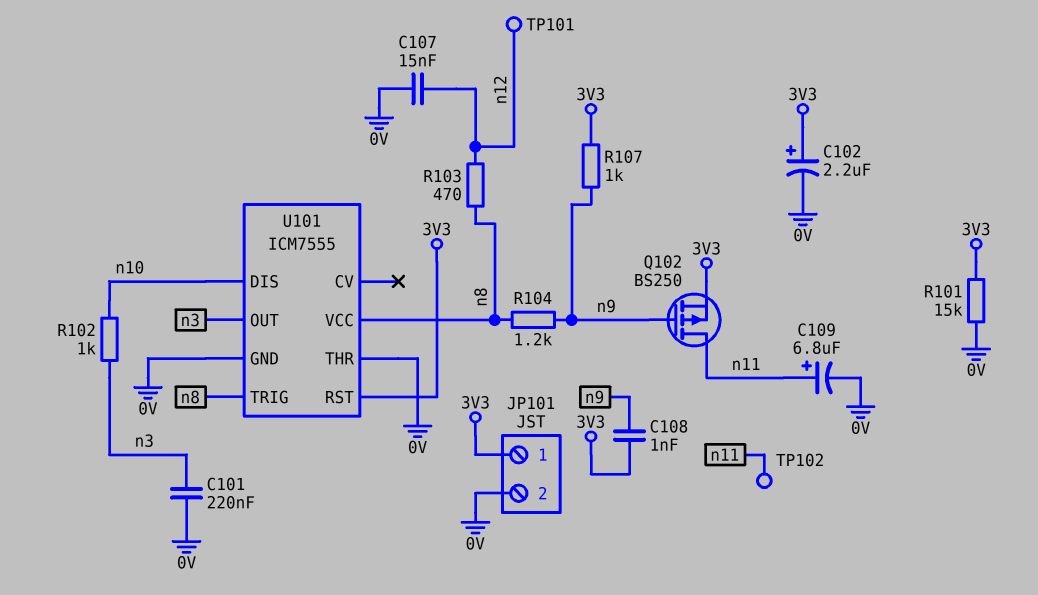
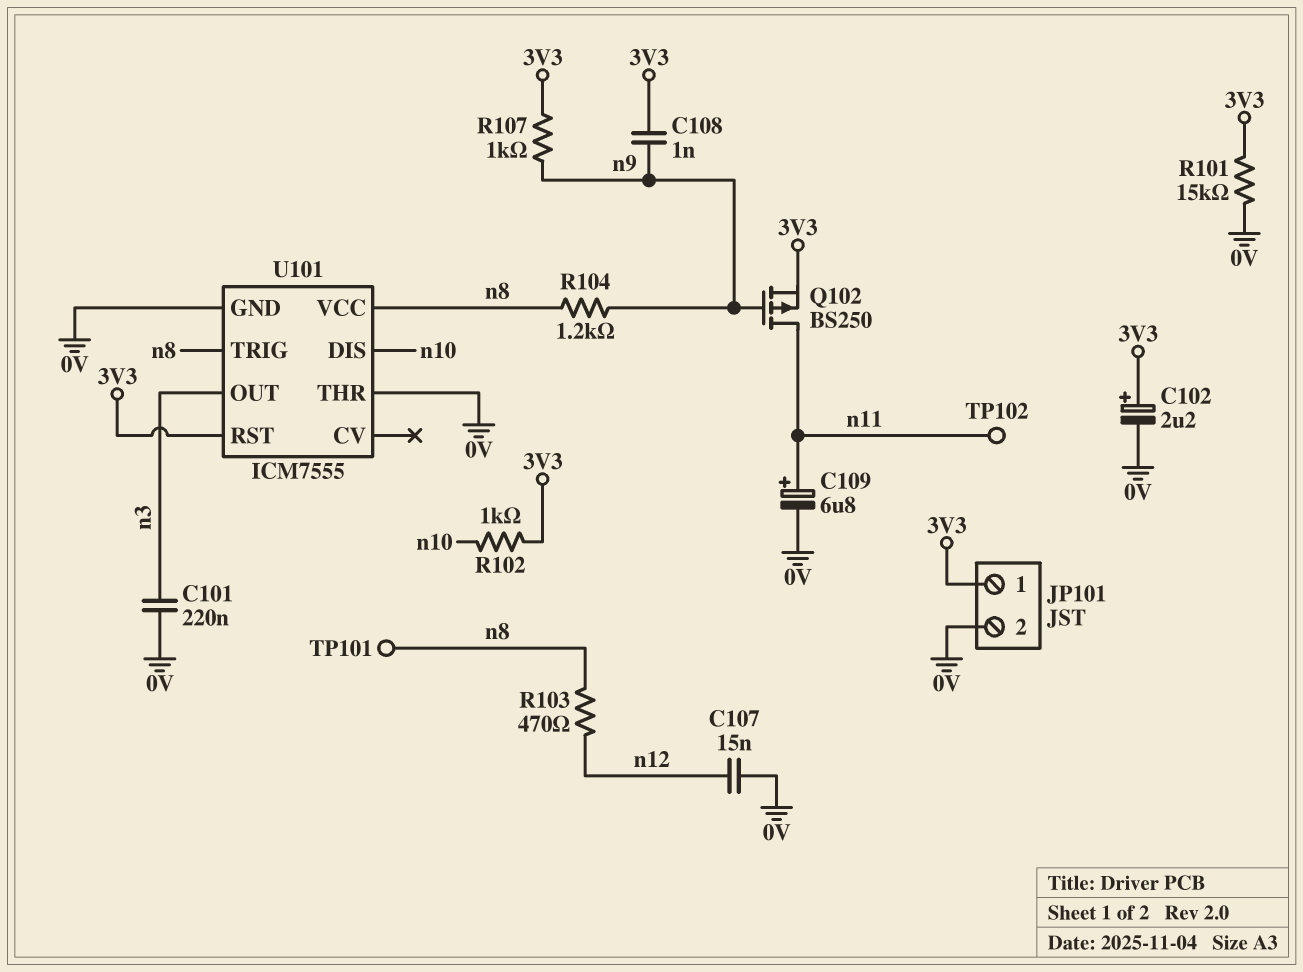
R102: 1k (n3, n10) -> 1k (3V3, n10)
TP101: test point (n12) -> test point (n8)

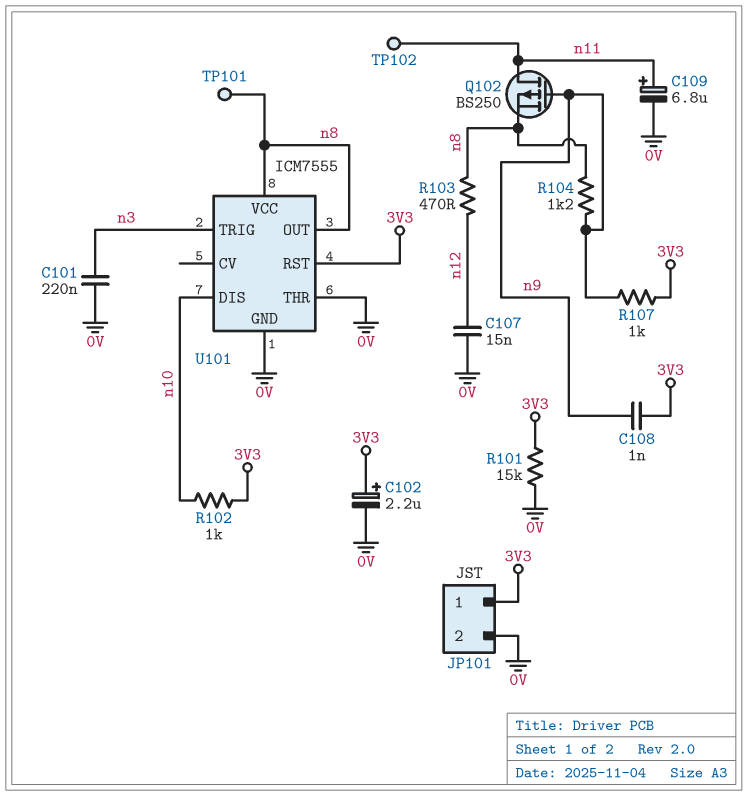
Q102: PMOS BS250 (G n9, D n11, S 3V3) -> PMOS BS250 (G n9, D n11, S n8)
U101 pin OUT: n3 -> n8
U101 pin TRIG: n8 -> n3

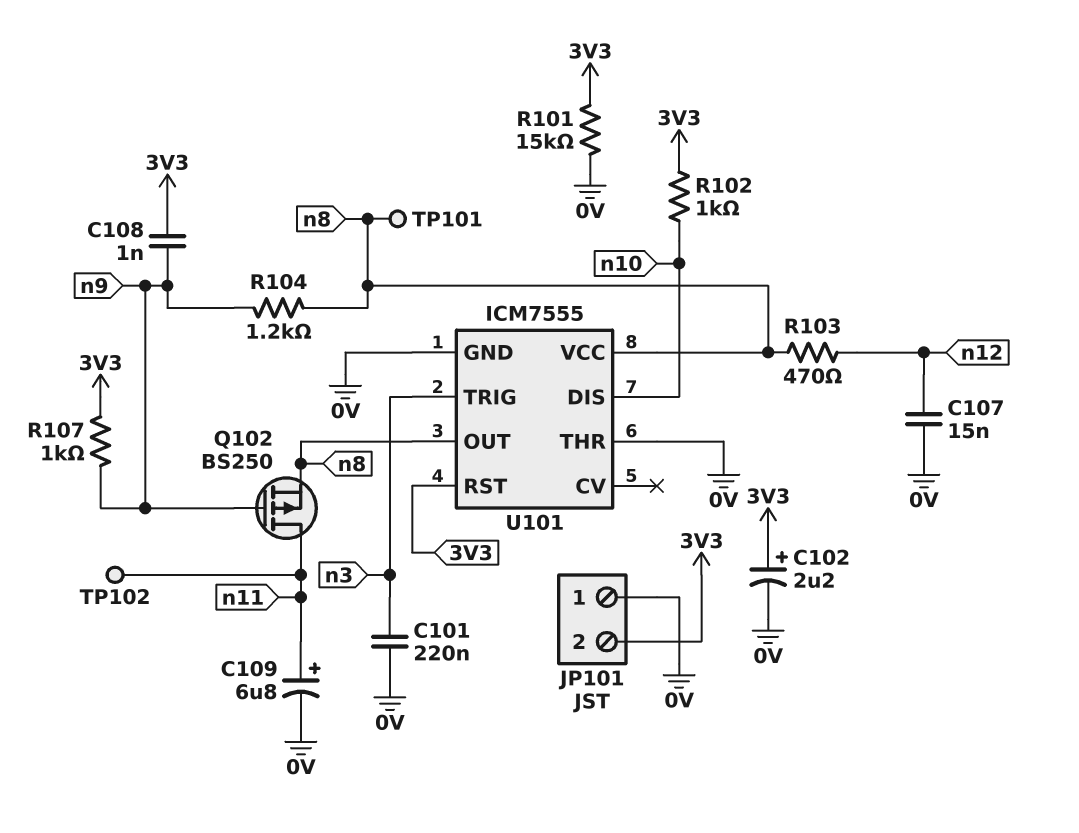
JP101 pin 1: 3V3 -> 0V
JP101 pin 2: 0V -> 3V3

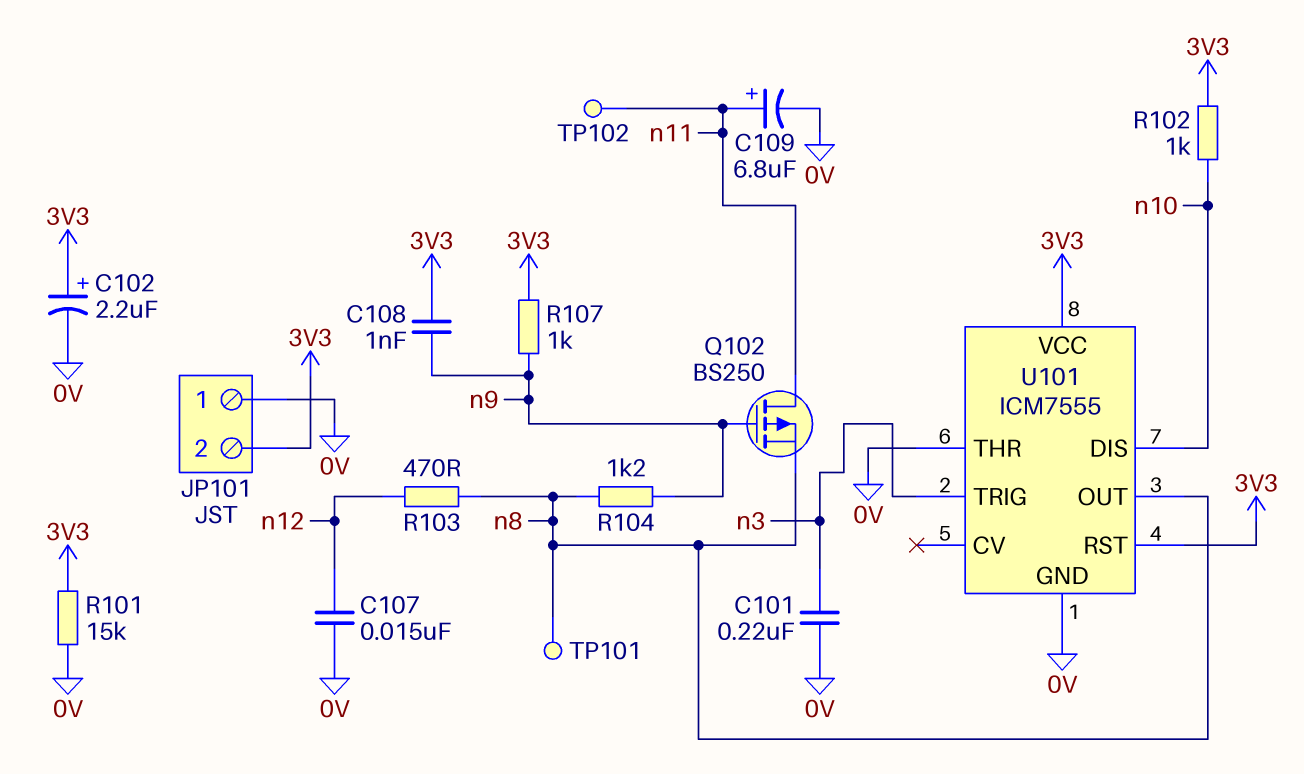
U101 pin VCC: n8 -> 3V3

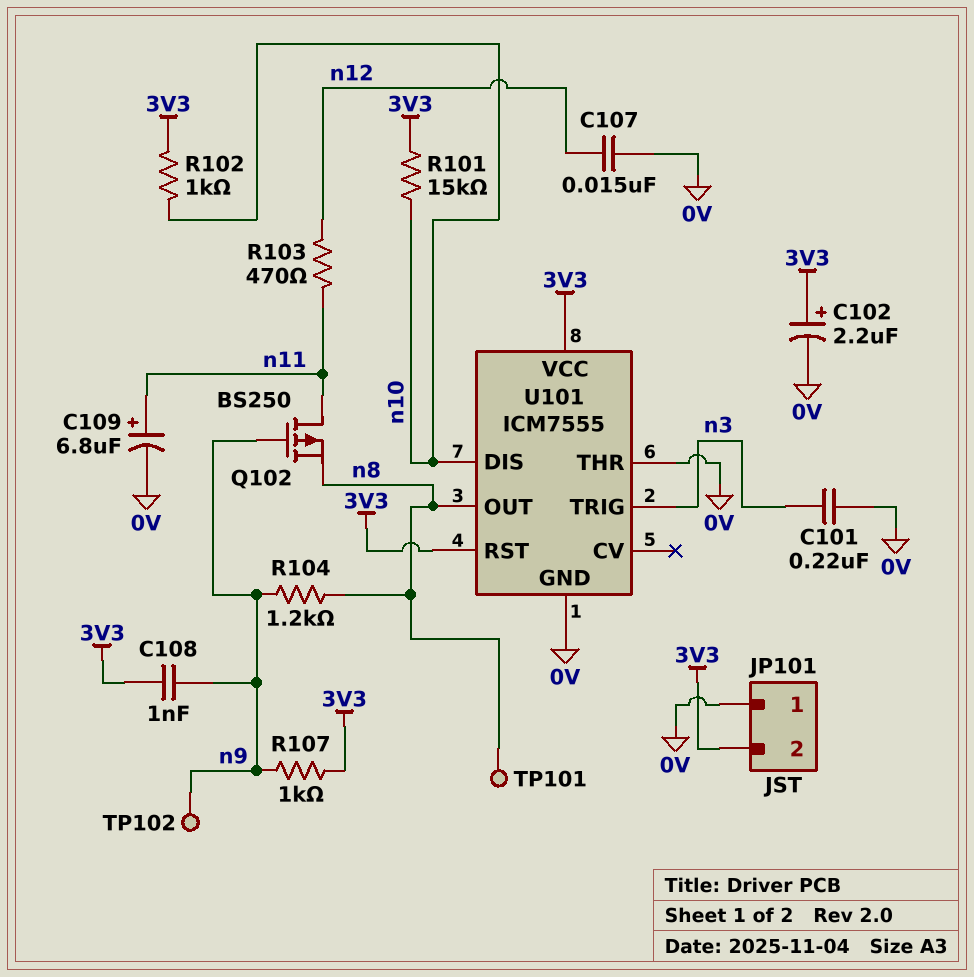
R101: 15k (0V, 3V3) -> 15k (3V3, n10)
R103: 470 (n8, n12) -> 470 (n11, n12)
TP102: test point (n11) -> test point (n9)

